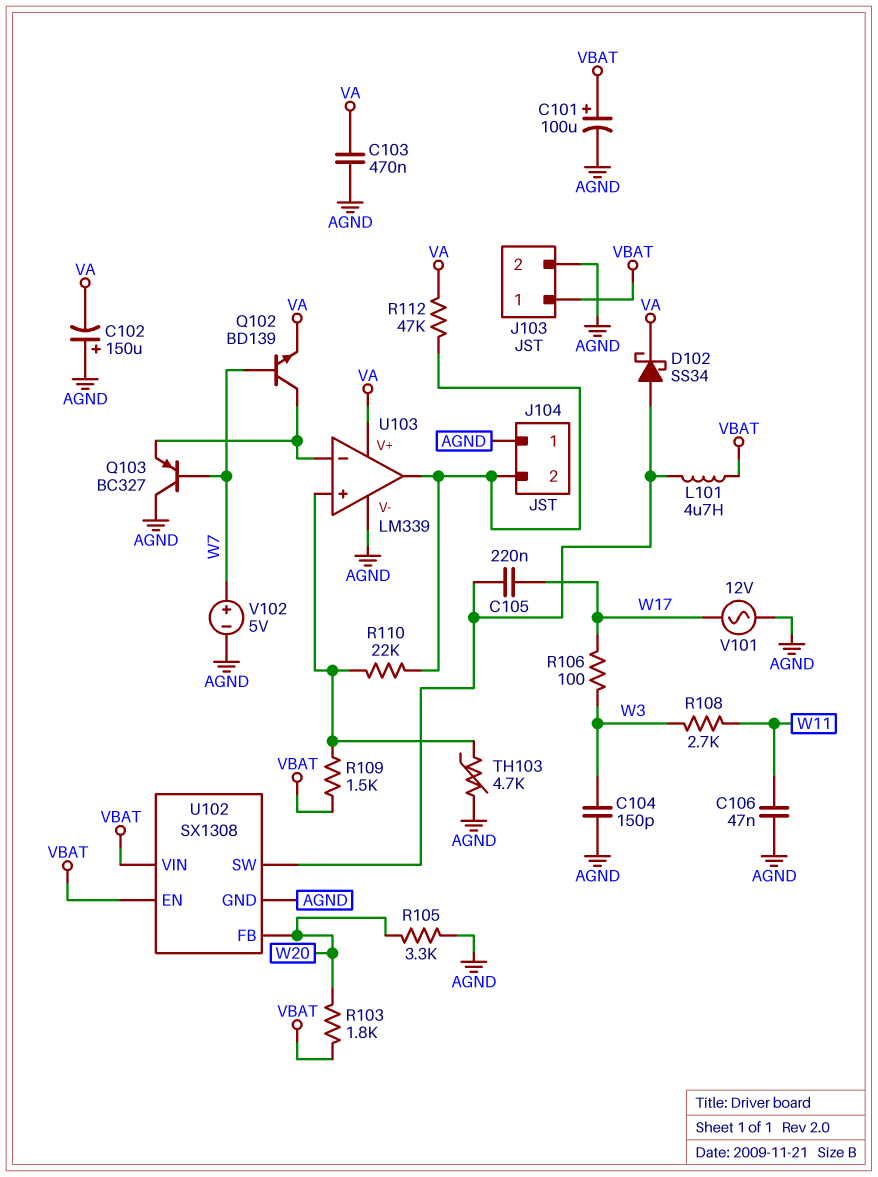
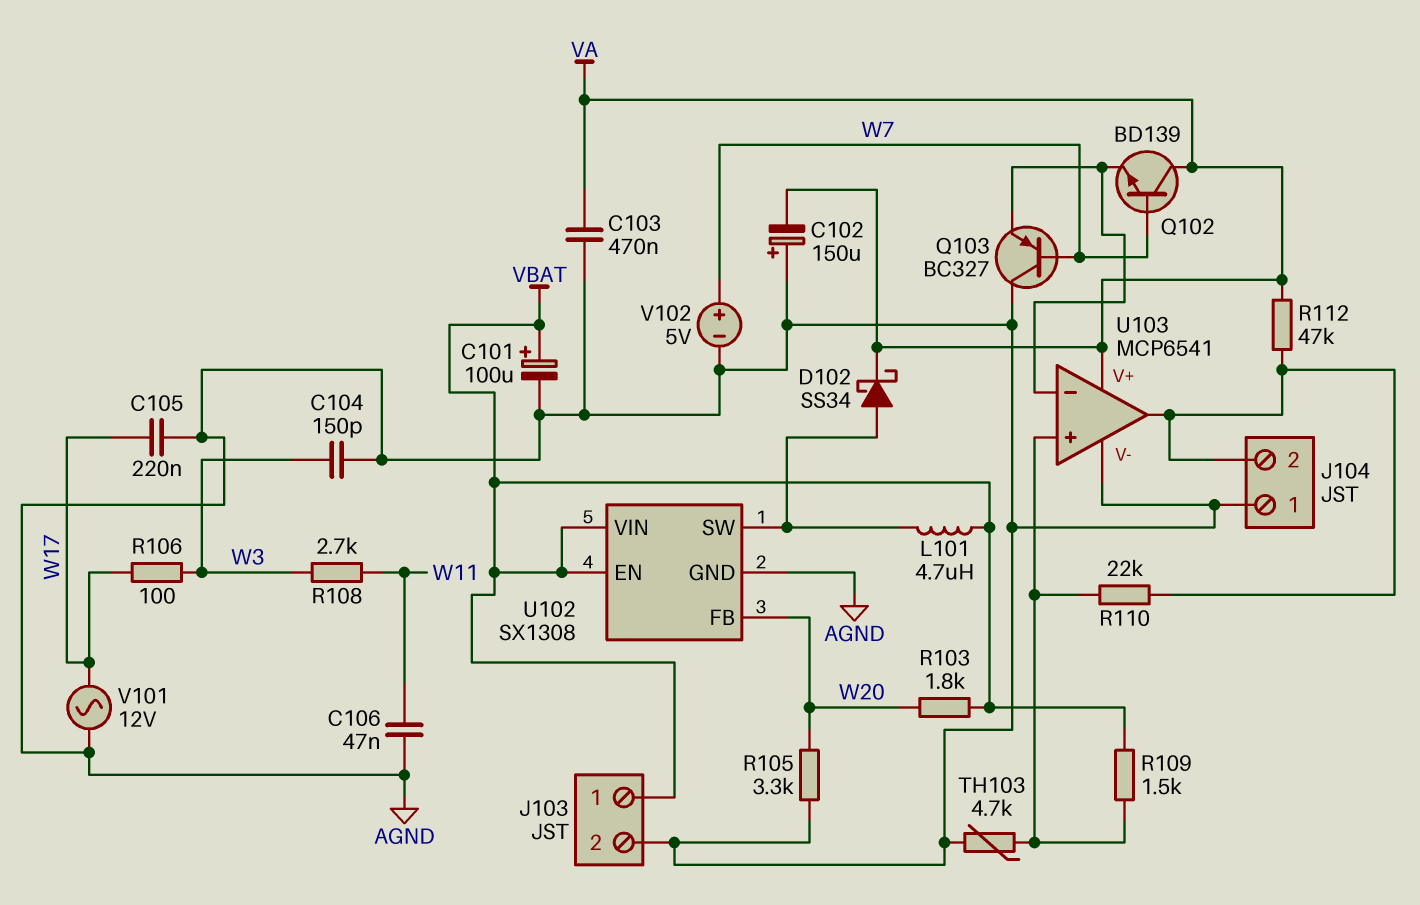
C105: 220nF (U102/SW, W17) -> 220nF (AGND, W17)
Q102: NPN BD139 (B W7, C U103/in-, E VA) -> NPN BD139 (B W7, C VA, E U103/in-)
U103: LM339 -> MCP6541

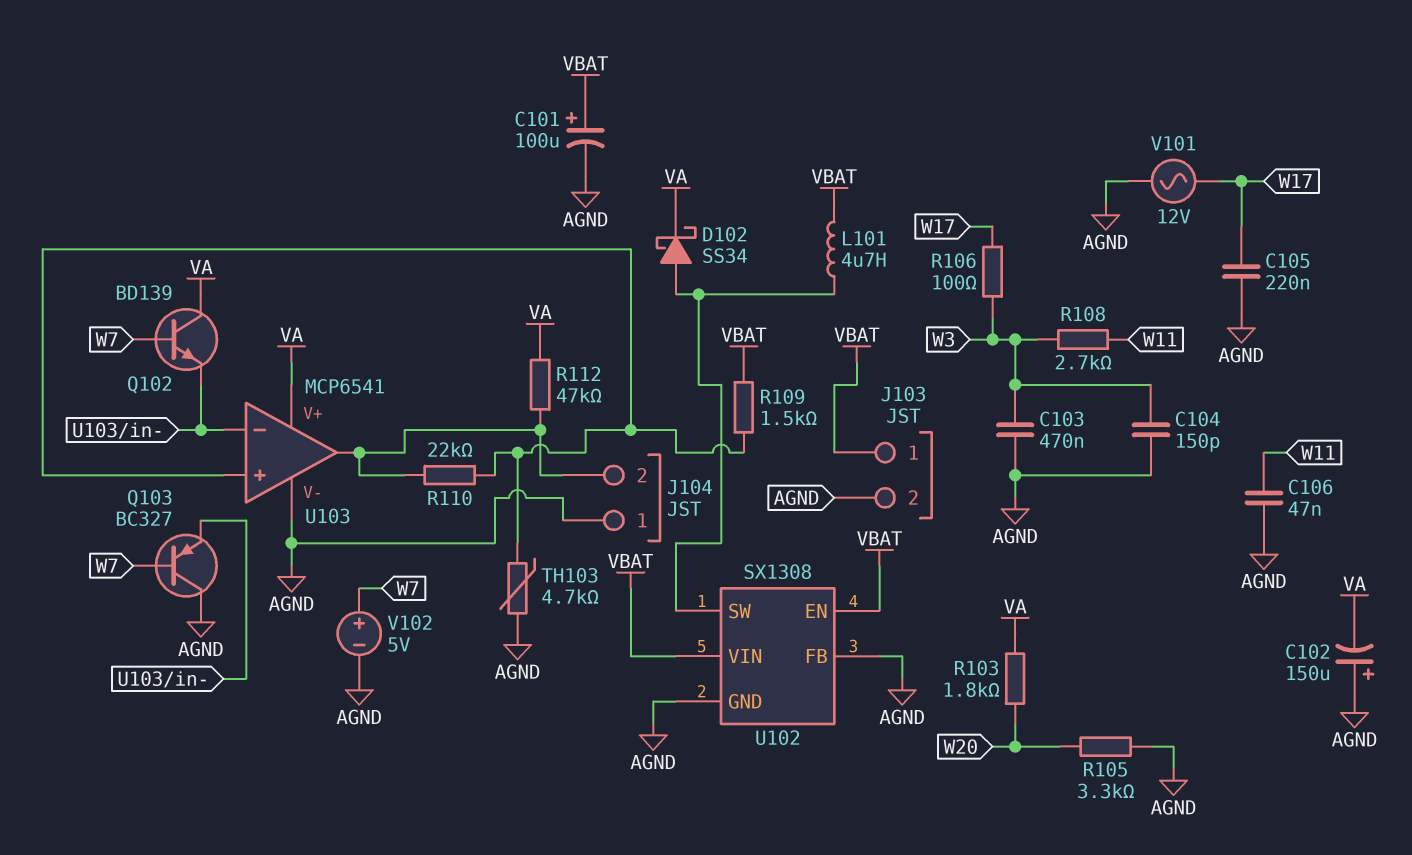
C103: 470nF (AGND, VA) -> 470nF (AGND, W3)
R103: 1.8k (VBAT, W20) -> 1.8k (VA, W20)
U102 pin FB: W20 -> AGND

